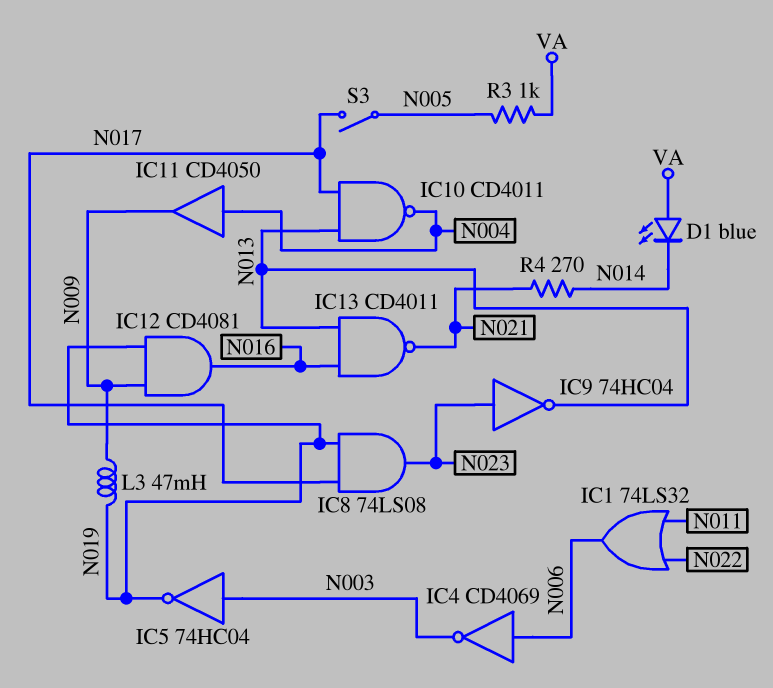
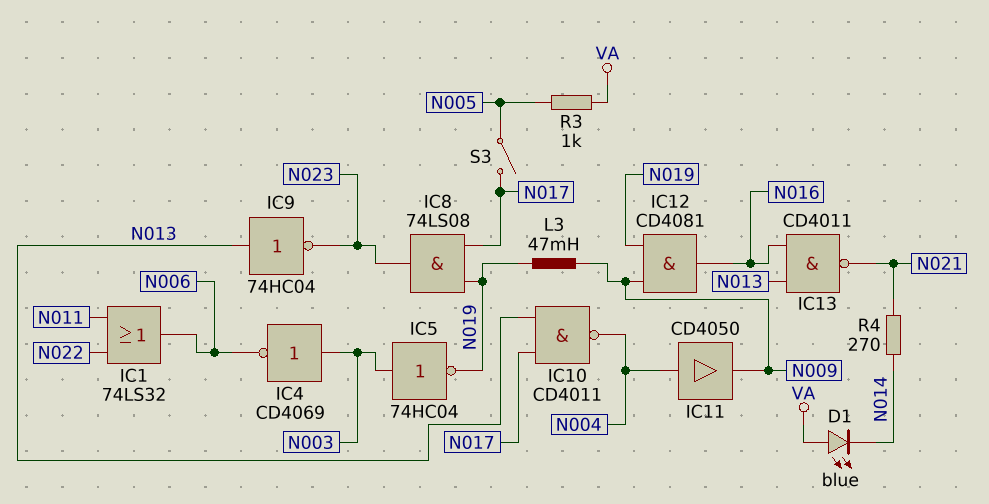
IC4: NOT CD4069 (in N006, out N003) -> NOT CD4069 (in N003, out N006)
IC9: NOT 74HC04 (in N023, out N013) -> NOT 74HC04 (in N013, out N023)

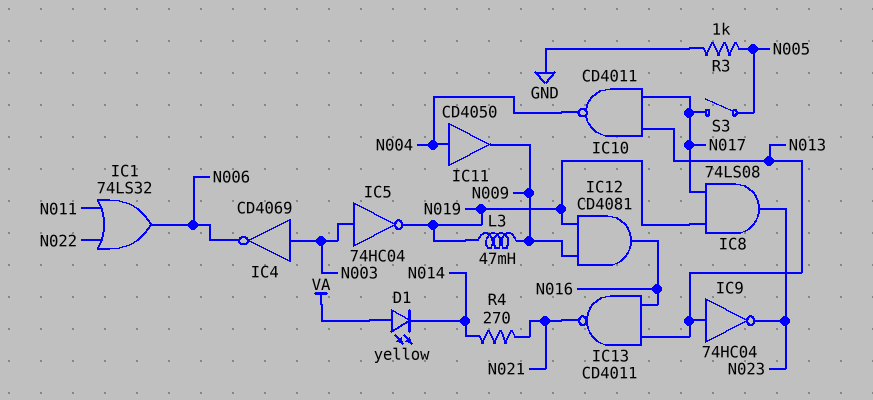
D1: LED blue (A VA, K N014) -> LED yellow (A VA, K N014)
R3: 1k (N005, VA) -> 1k (GND, N005)

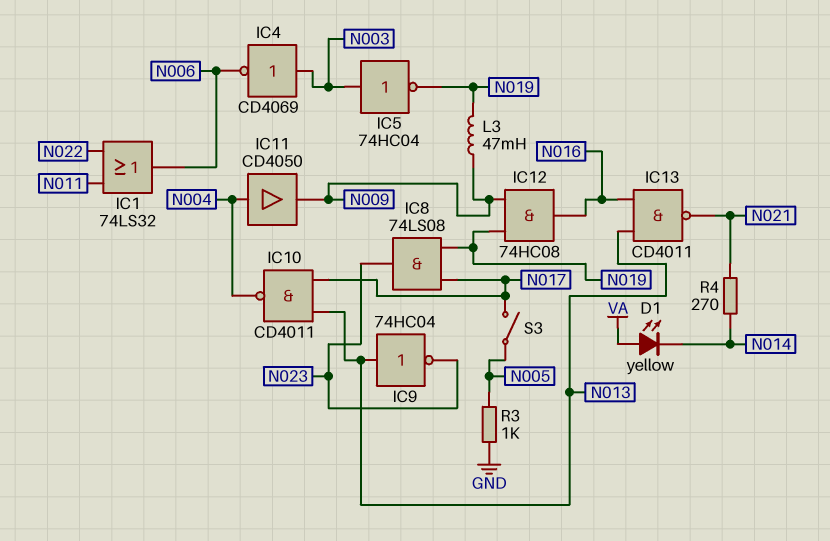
IC12: AND CD4081 (in N009, in N019, out N016) -> AND 74HC08 (in N009, in N019, out N016)

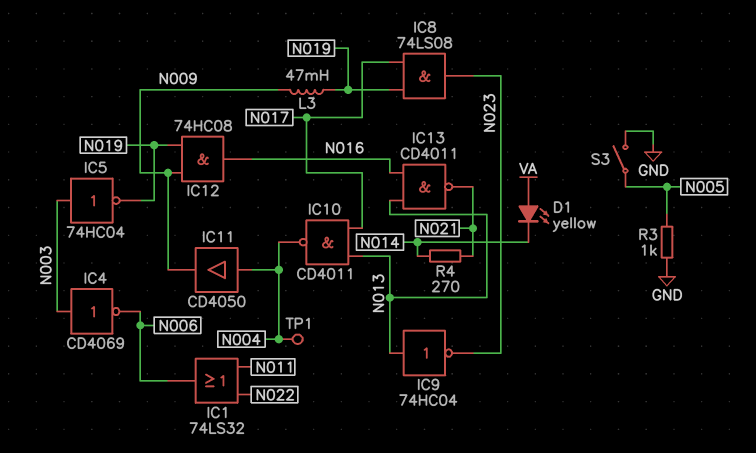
S3: switch (N005, N017) -> switch (GND, N005)
TP1: none -> test point (N004)

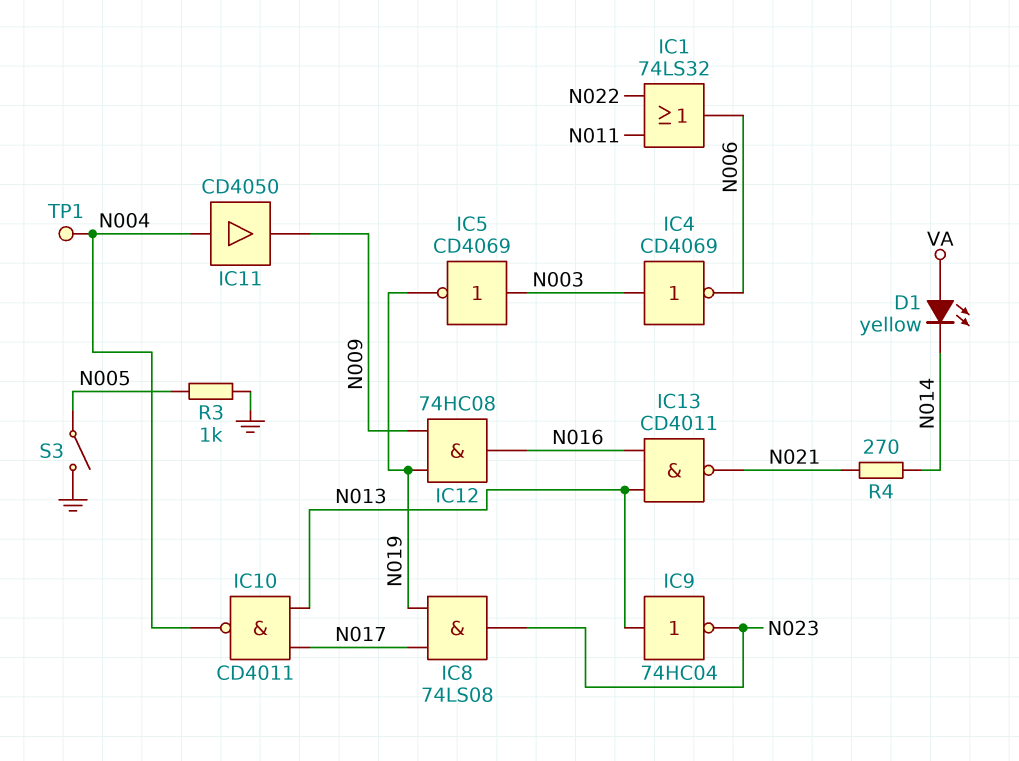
IC5: NOT 74HC04 (in N003, out N019) -> NOT CD4069 (in N003, out N019)
L3: 47mH (N009, N019) -> none

